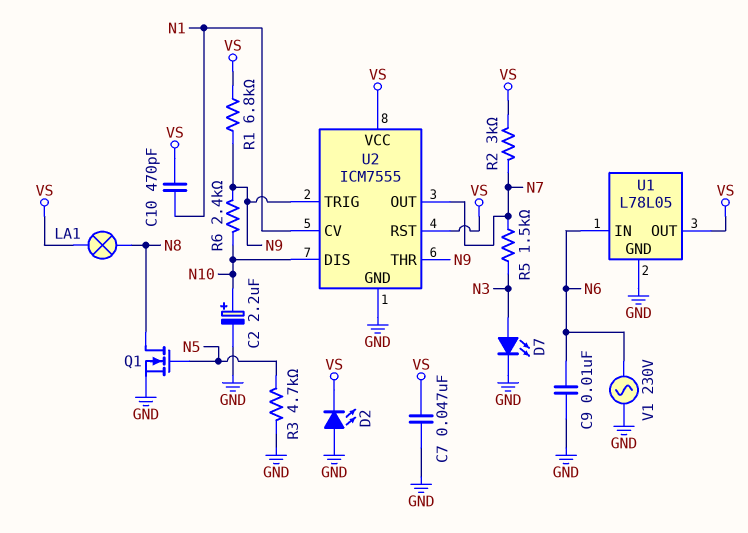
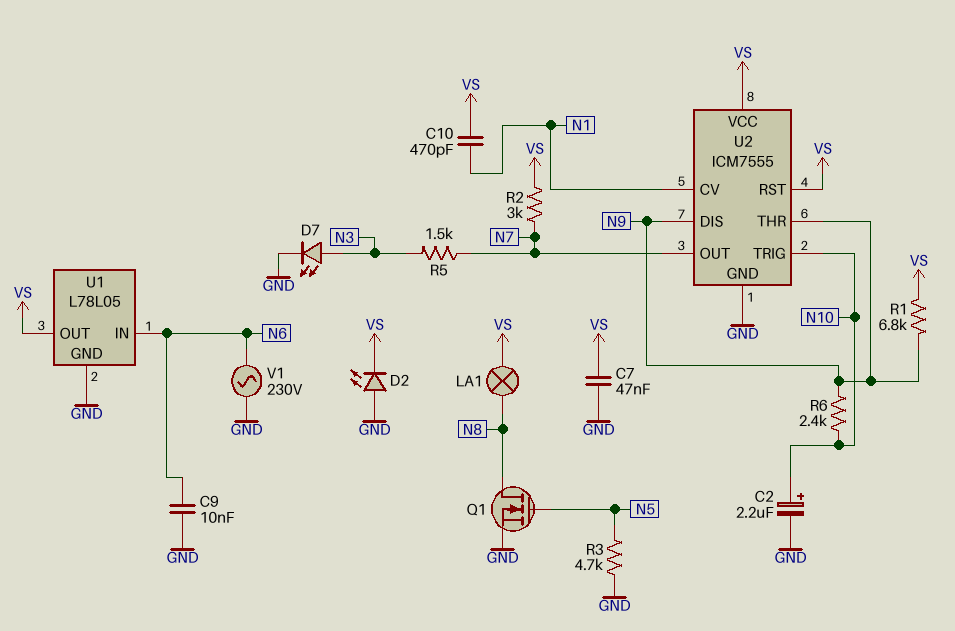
U2 pin DIS: N10 -> N9
U2 pin TRIG: N9 -> N10

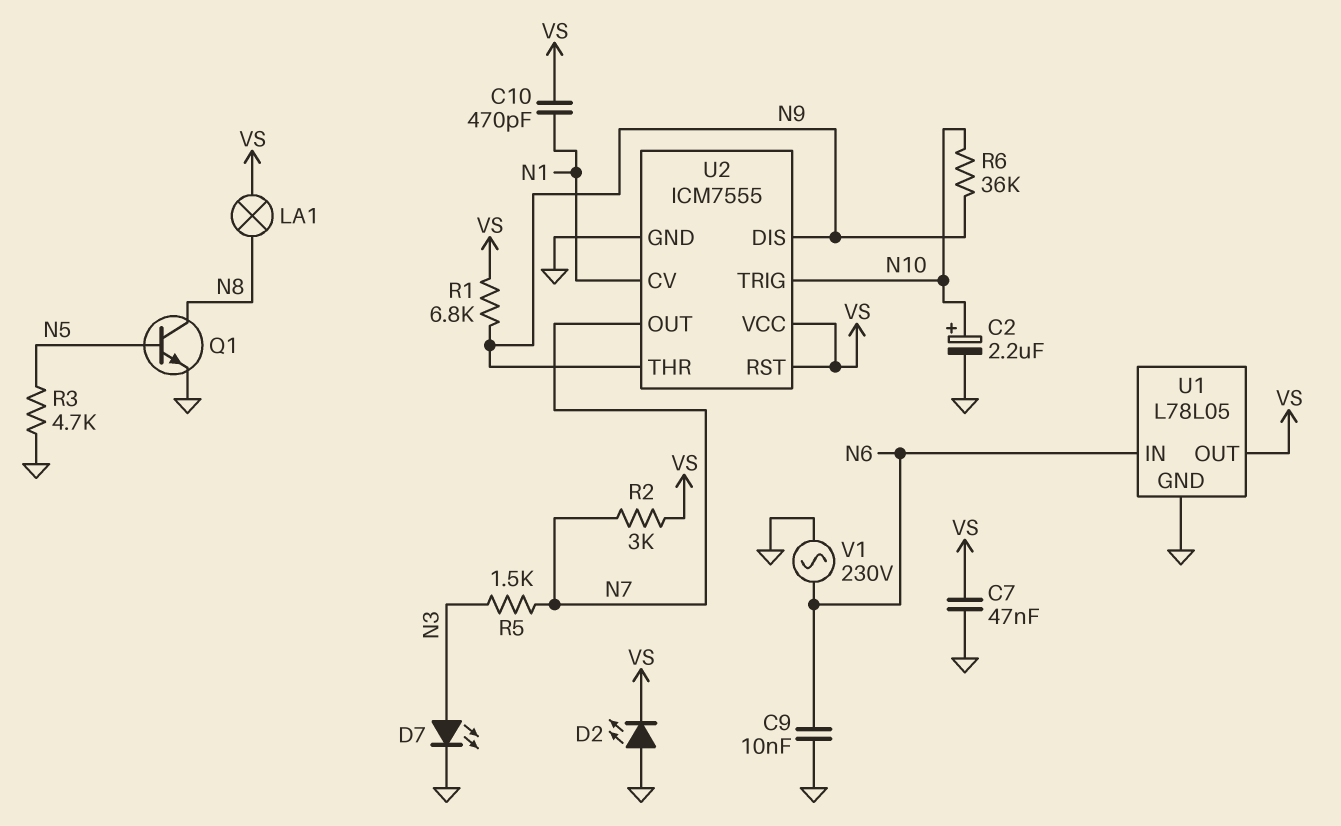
Q1: NMOS (G N5, D N8, S GND) -> NPN (B N5, C N8, E GND)
R6: 2.4k (N9, N10) -> 36k (N9, N10)

